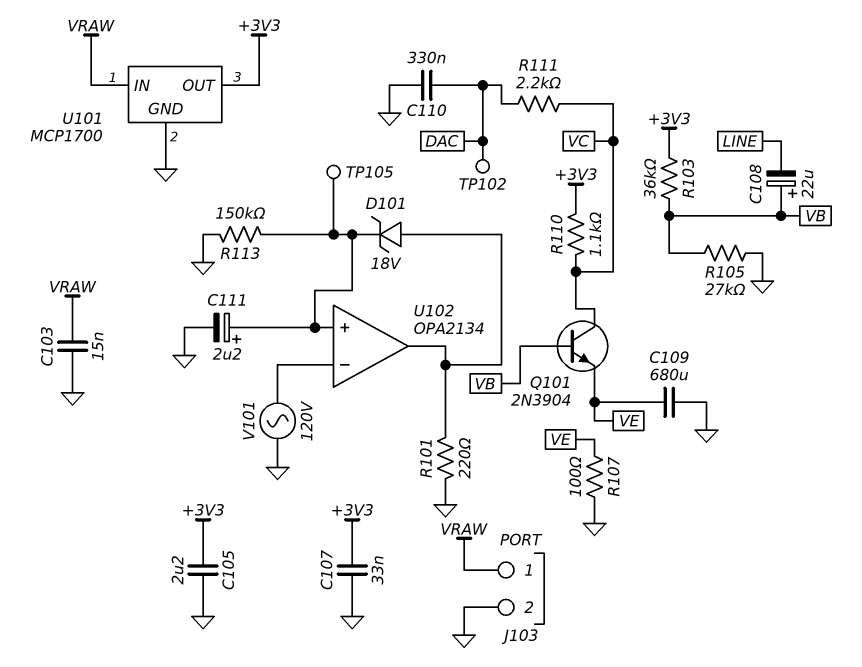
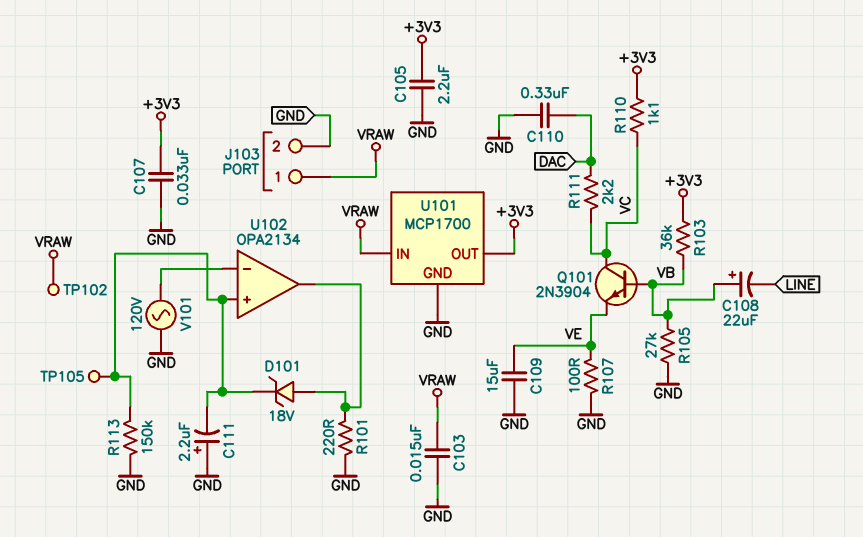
C109: 680uF (GND, VE) -> 15uF (GND, VE)
C111: 2.2uF (plus U102/in+, minus GND) -> 2.2uF (plus GND, minus U102/in+)
TP102: test point (DAC) -> test point (VRAW)

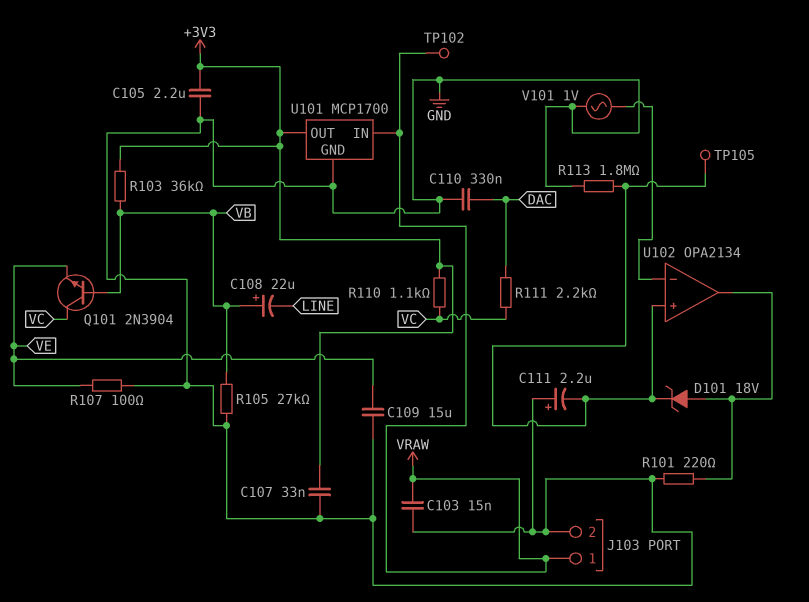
R113: 150k (GND, U102/in+) -> 1.8M (GND, U102/in+)
V101: AC 120V (GND, U102/in-) -> AC 1V (GND, U102/in-)

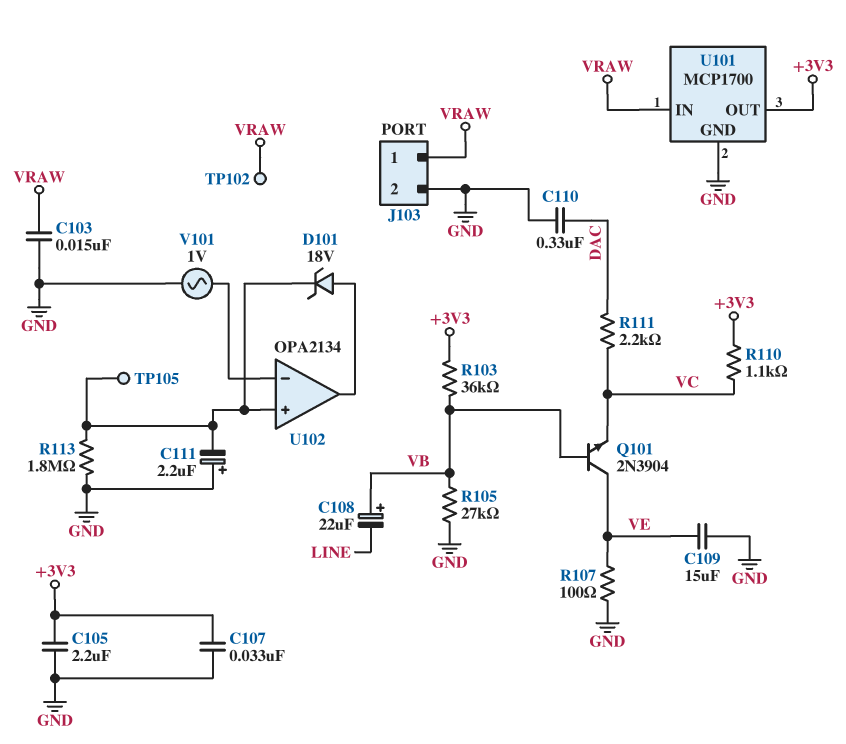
Q101: NPN 2N3904 (B VB, C VC, E VE) -> NPN 2N3904 (B VB, C VE, E VC)
R101: 220 (GND, U102/out) -> none

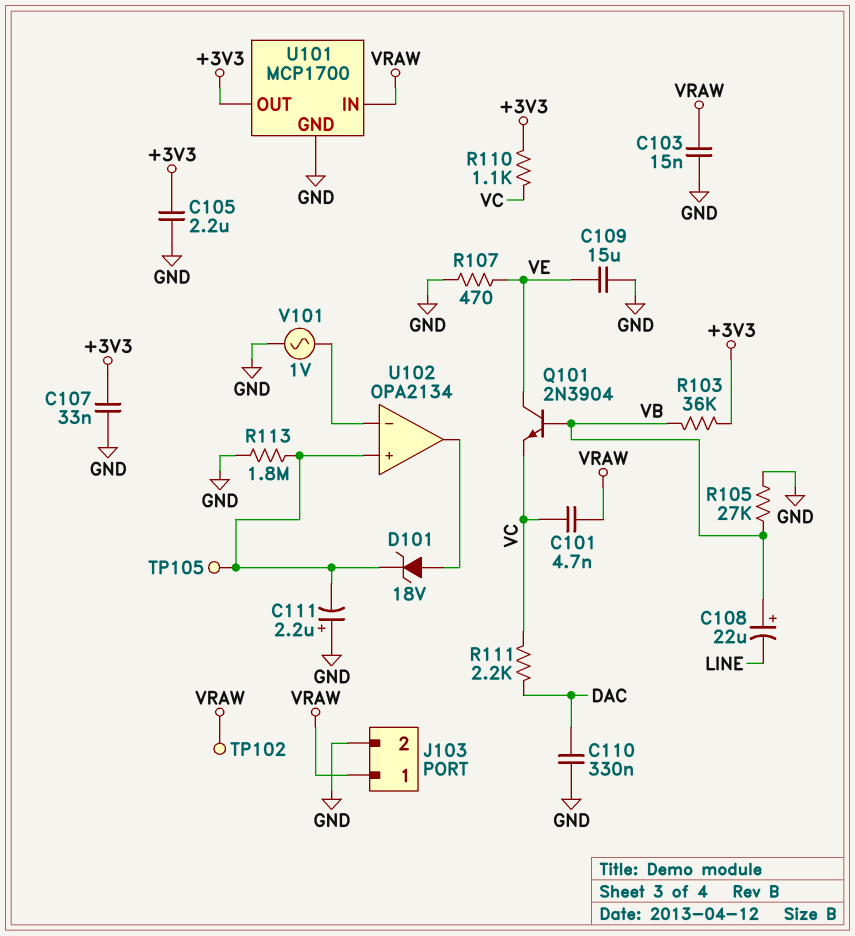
C101: none -> 4.7nF (VC, VRAW)
R107: 100 (GND, VE) -> 470 (GND, VE)

